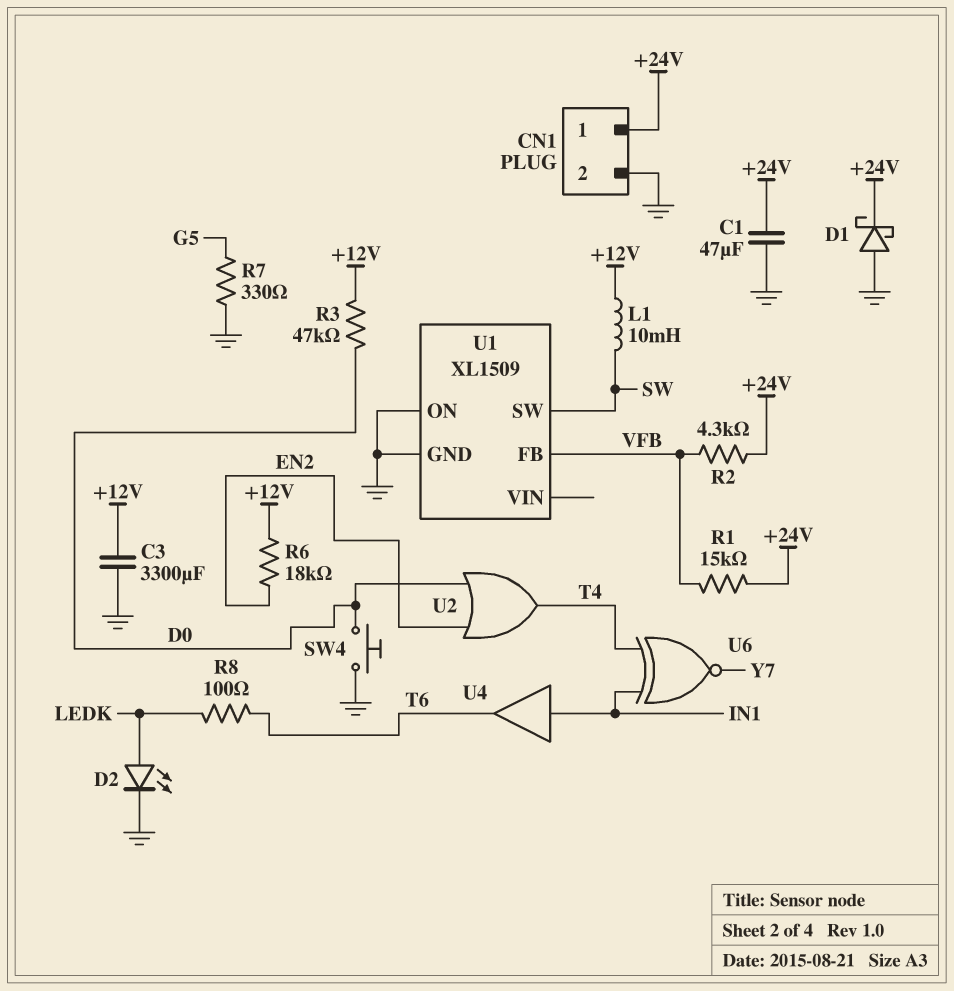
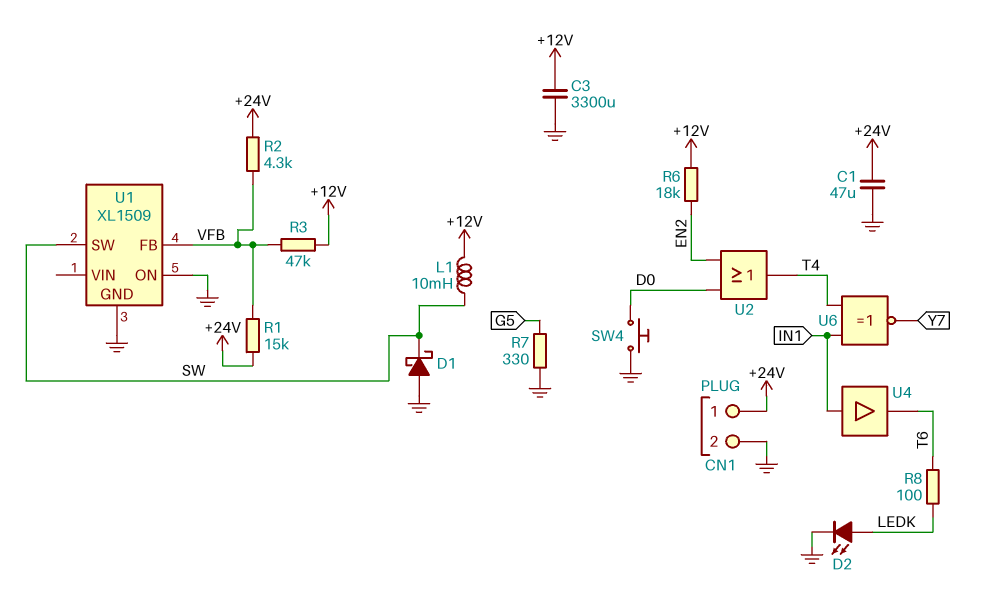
D1: schottky (A GND, K +24V) -> schottky (A GND, K SW)
R3: 47k (+12V, D0) -> 47k (+12V, VFB)

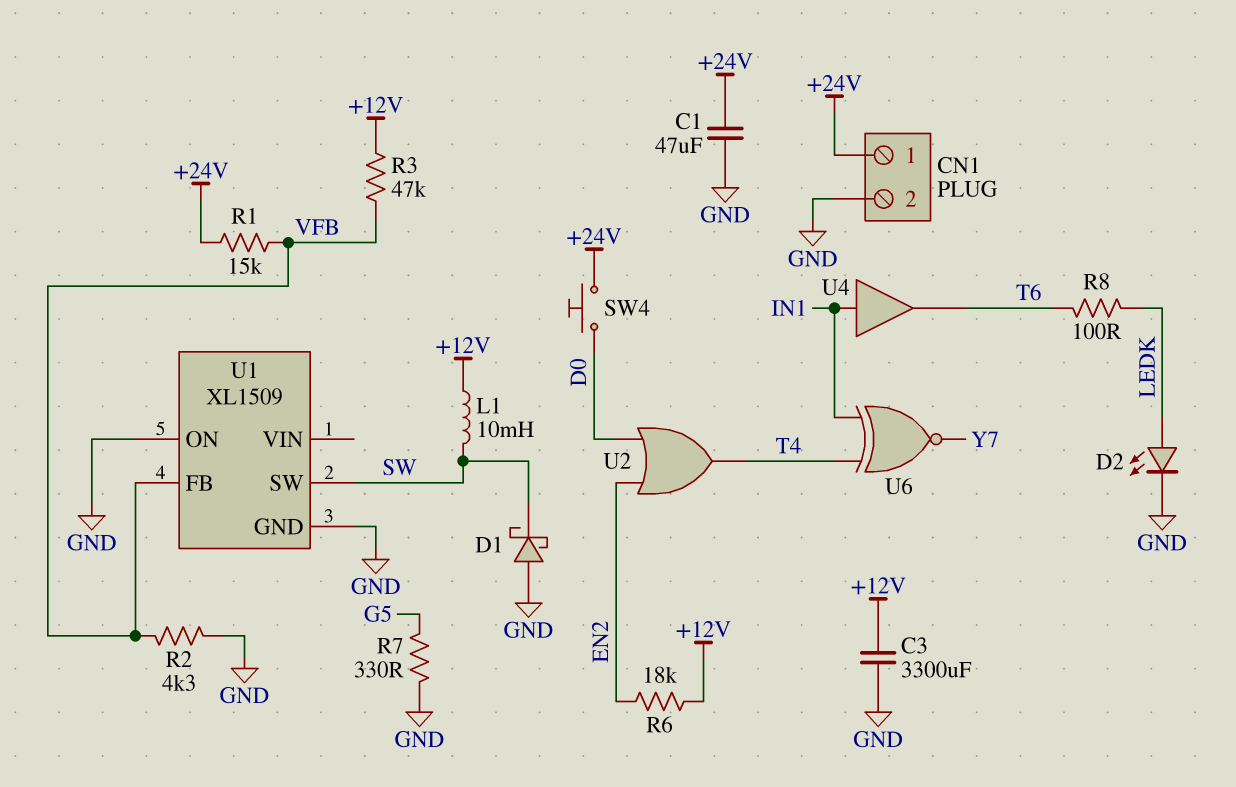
R2: 4.3k (+24V, VFB) -> 4.3k (GND, VFB)
SW4: button (D0, GND) -> button (+24V, D0)

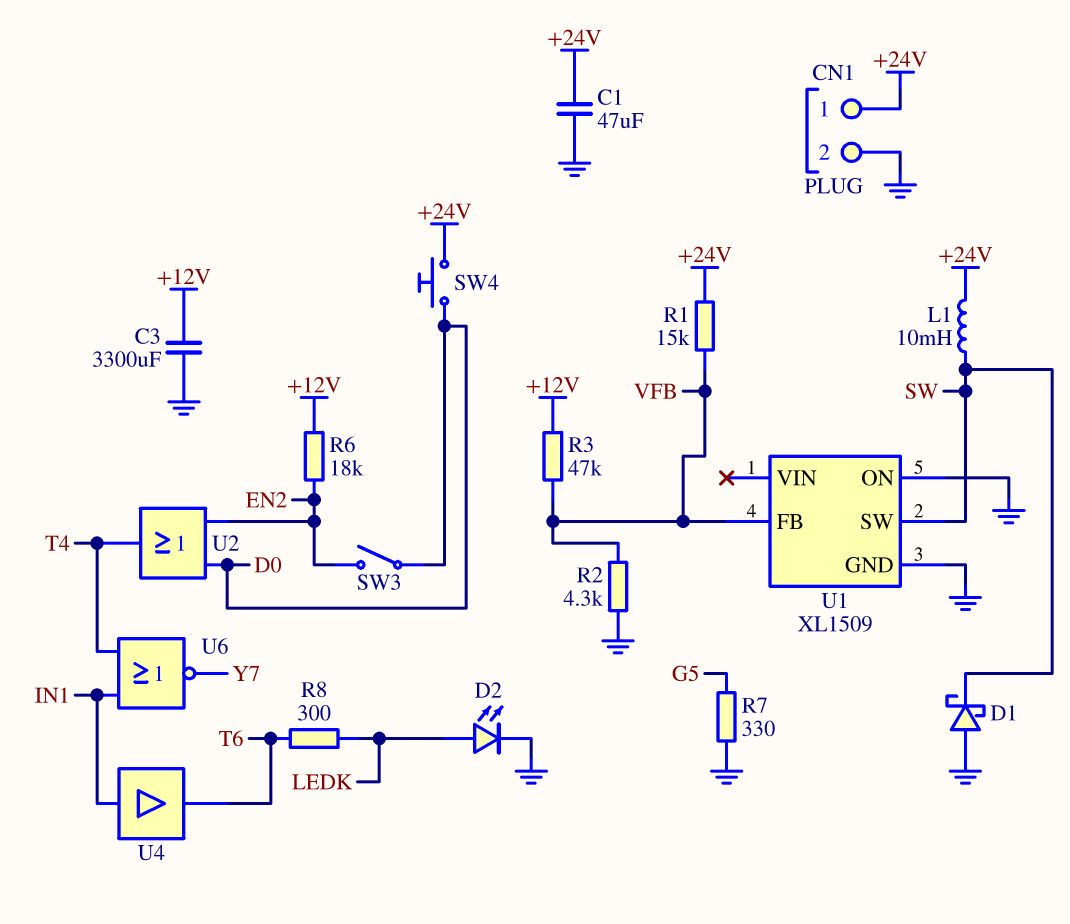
L1: 10mH (+12V, SW) -> 10mH (+24V, SW)
R8: 100 (LEDK, T6) -> 300 (LEDK, T6)
SW3: none -> switch (D0, EN2)
U6: XNOR (in IN1, in T4, out Y7) -> NOR (in IN1, in T4, out Y7)

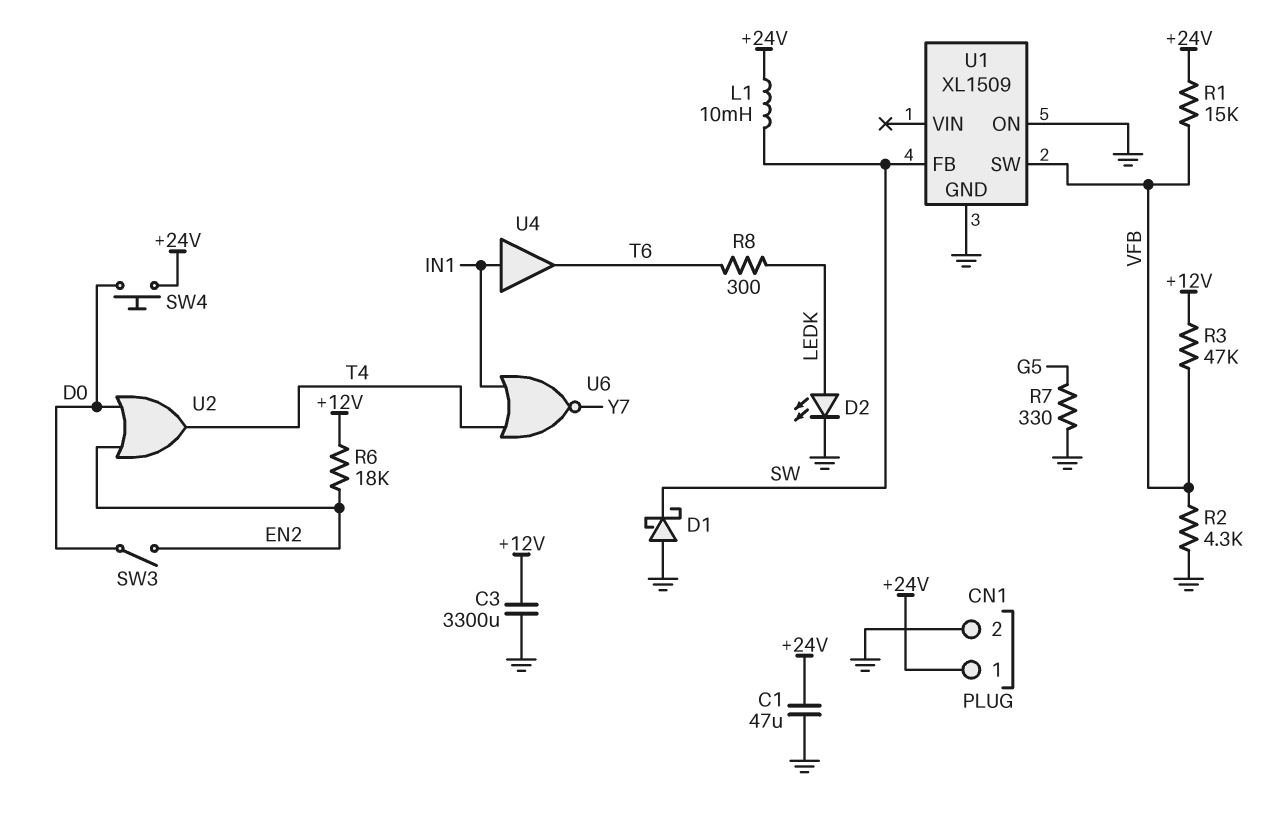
U1 pin FB: VFB -> SW
U1 pin SW: SW -> VFB

